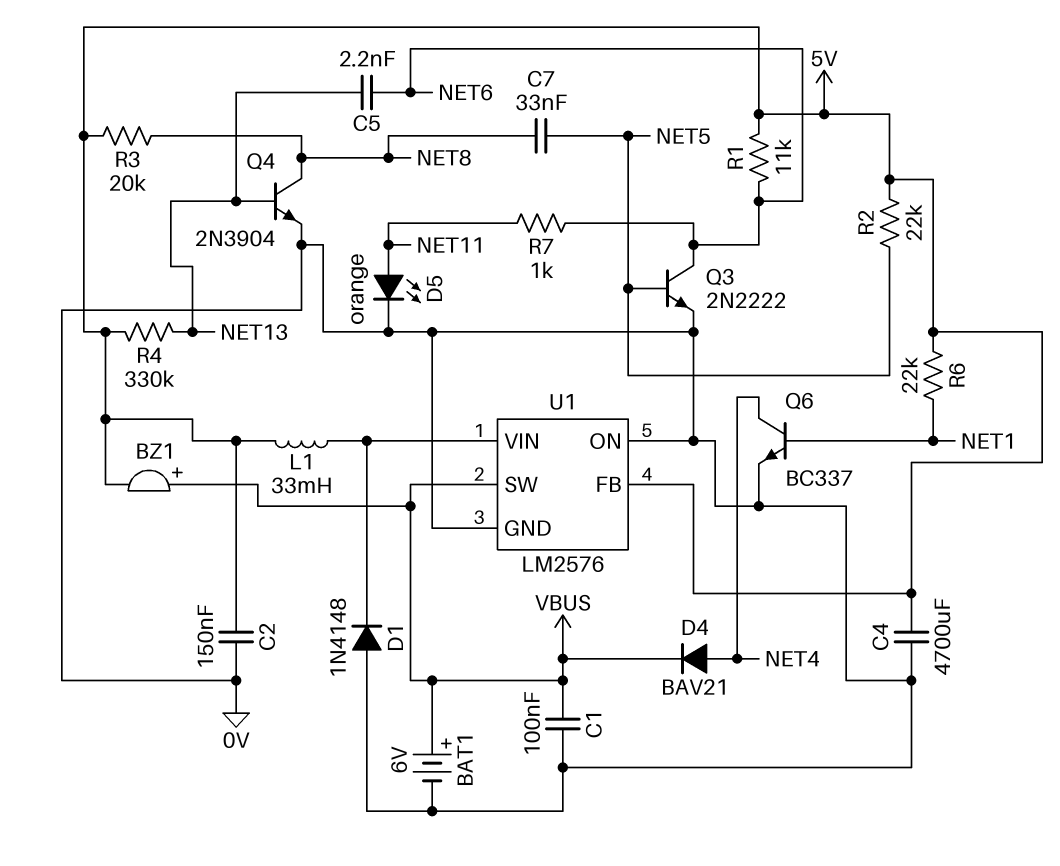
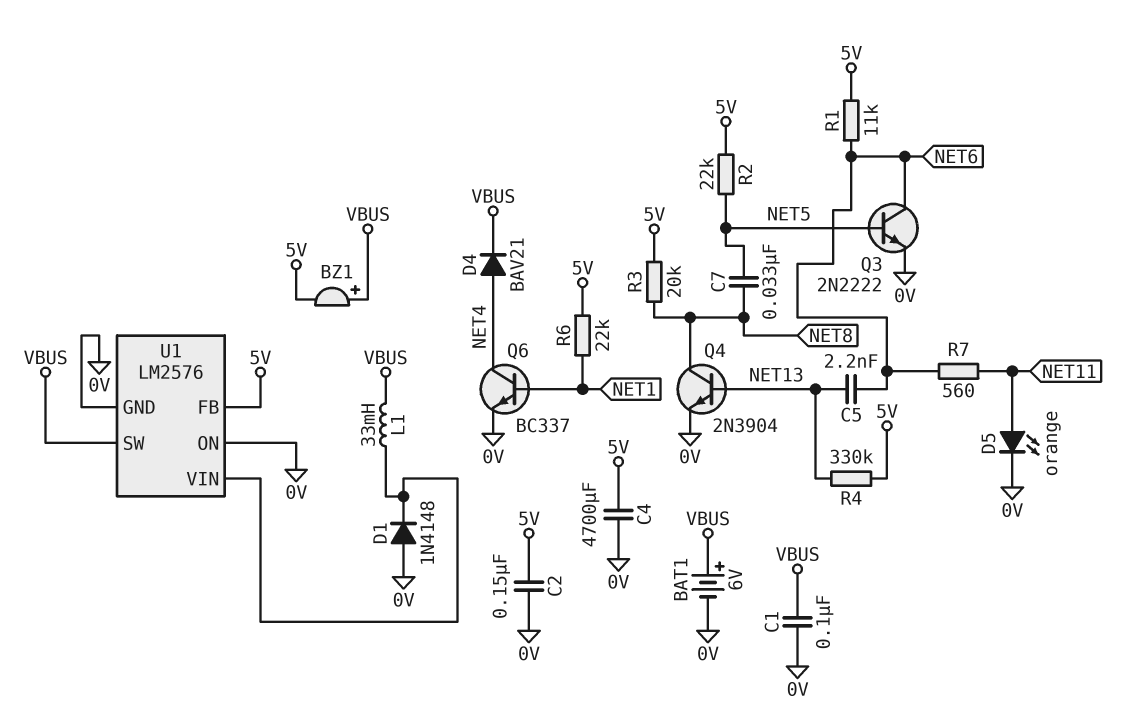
L1: 33mH (5V, U1/VIN) -> 33mH (U1/VIN, VBUS)
R7: 1k (NET6, NET11) -> 560 (NET6, NET11)

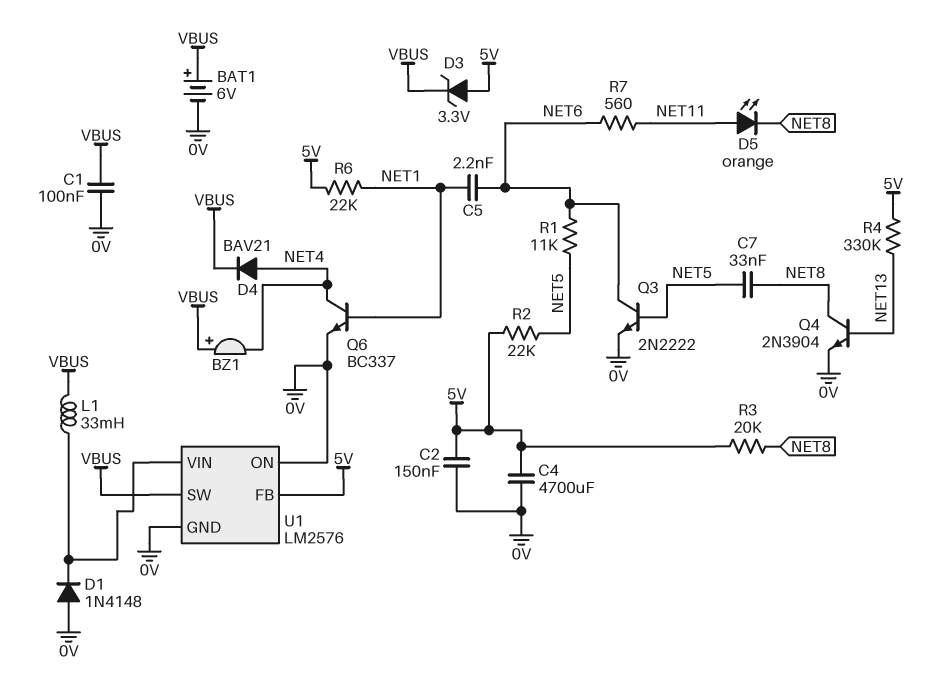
BZ1: buzzer (plus VBUS, minus 5V) -> buzzer (plus VBUS, minus NET4)
C5: 2.2nF (NET6, NET13) -> 2.2nF (NET1, NET6)
D3: none -> zener 3.3V (A 5V, K VBUS)
D5: LED orange (A NET11, K 0V) -> LED orange (A NET11, K NET8)
R1: 11k (5V, NET6) -> 11k (NET5, NET6)

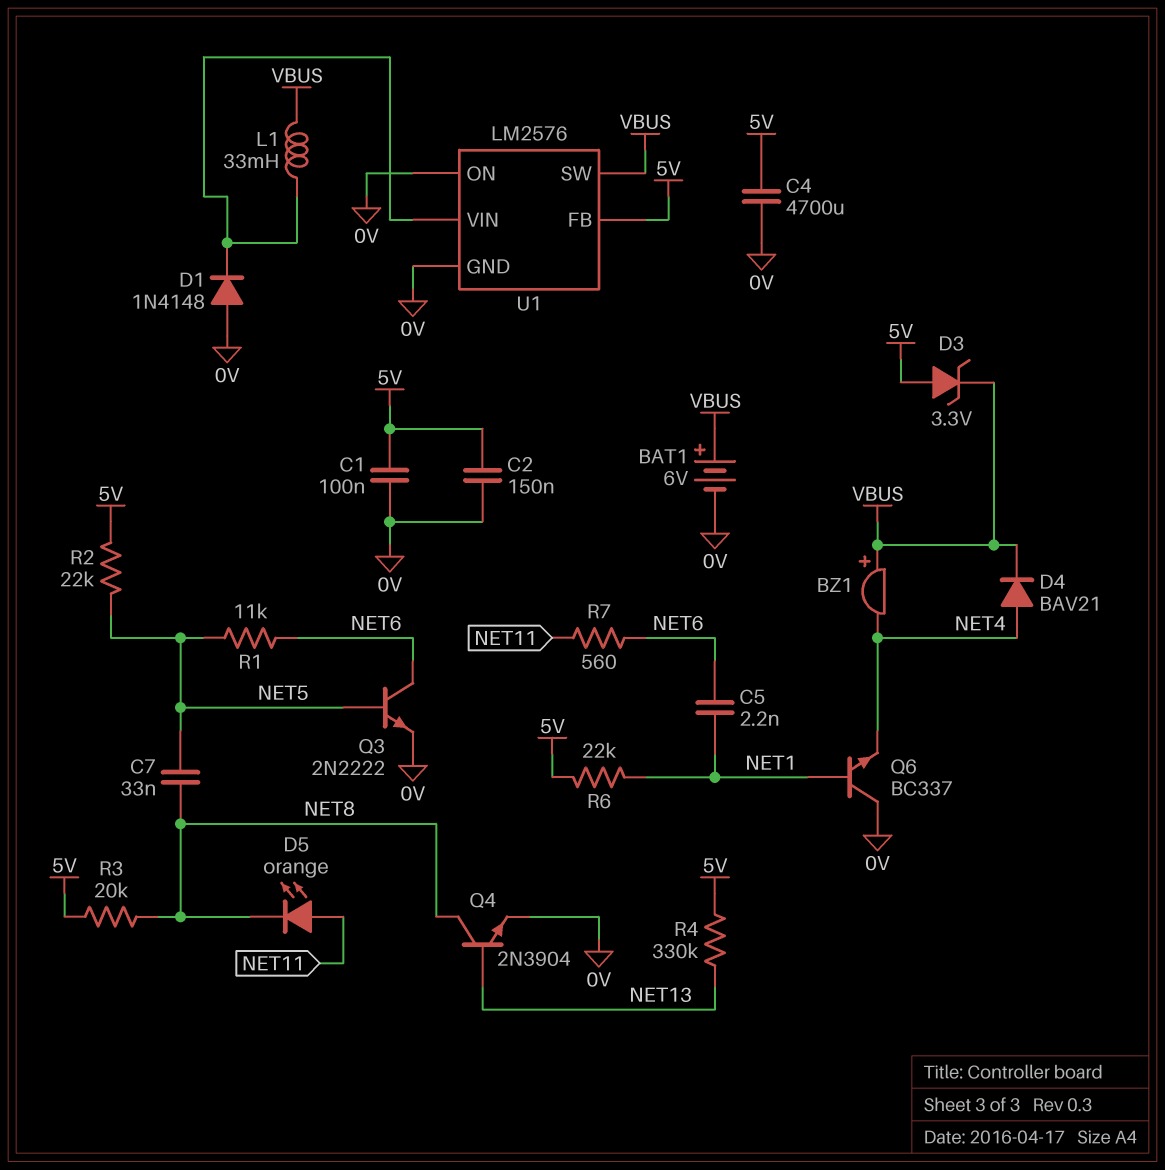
C1: 100nF (0V, VBUS) -> 100nF (0V, 5V)
Q6: NPN BC337 (B NET1, C NET4, E 0V) -> NPN BC337 (B NET1, C 0V, E NET4)

